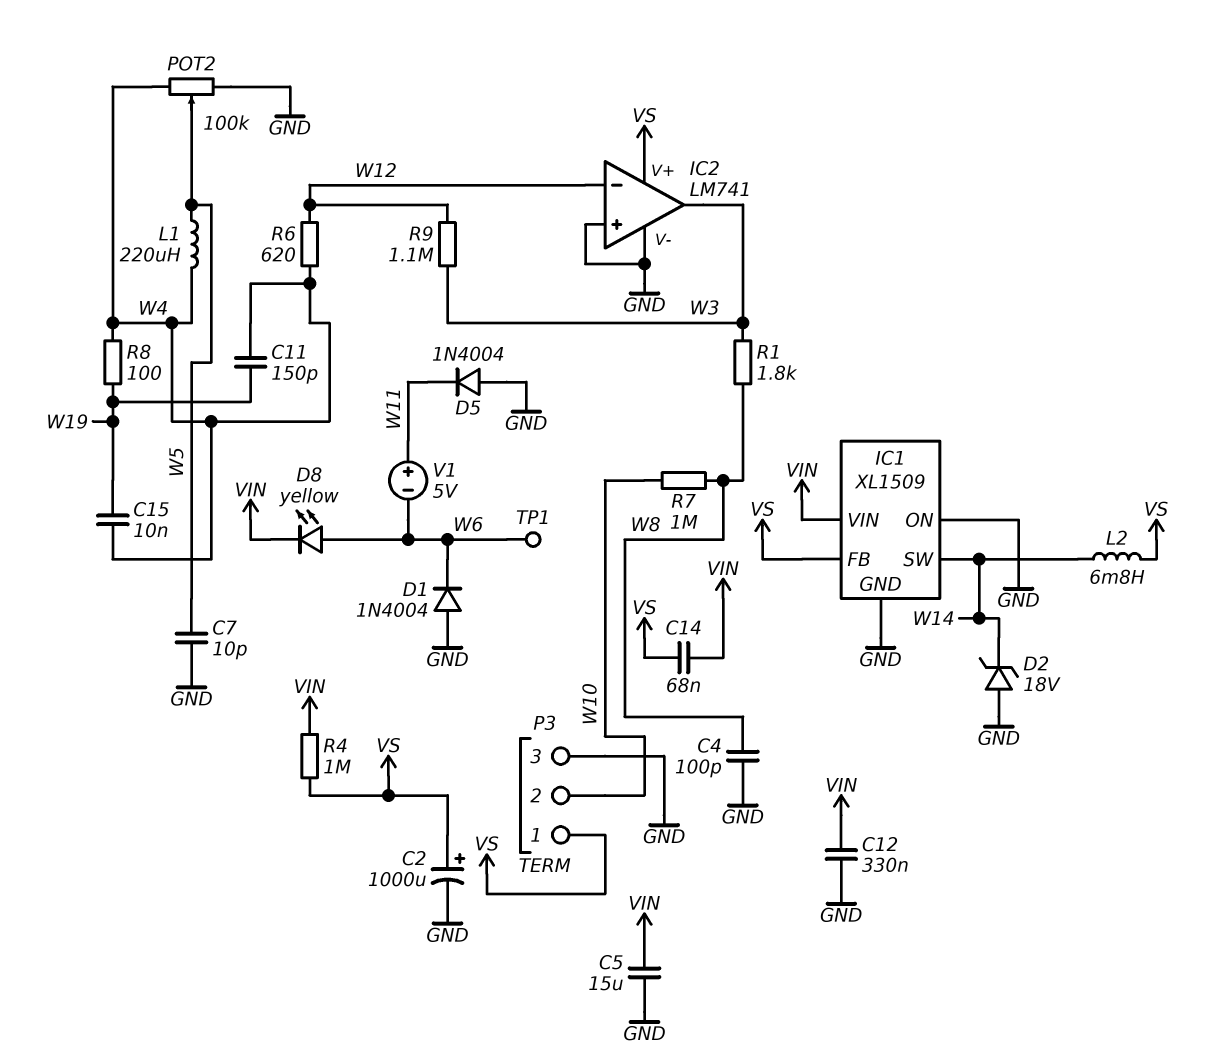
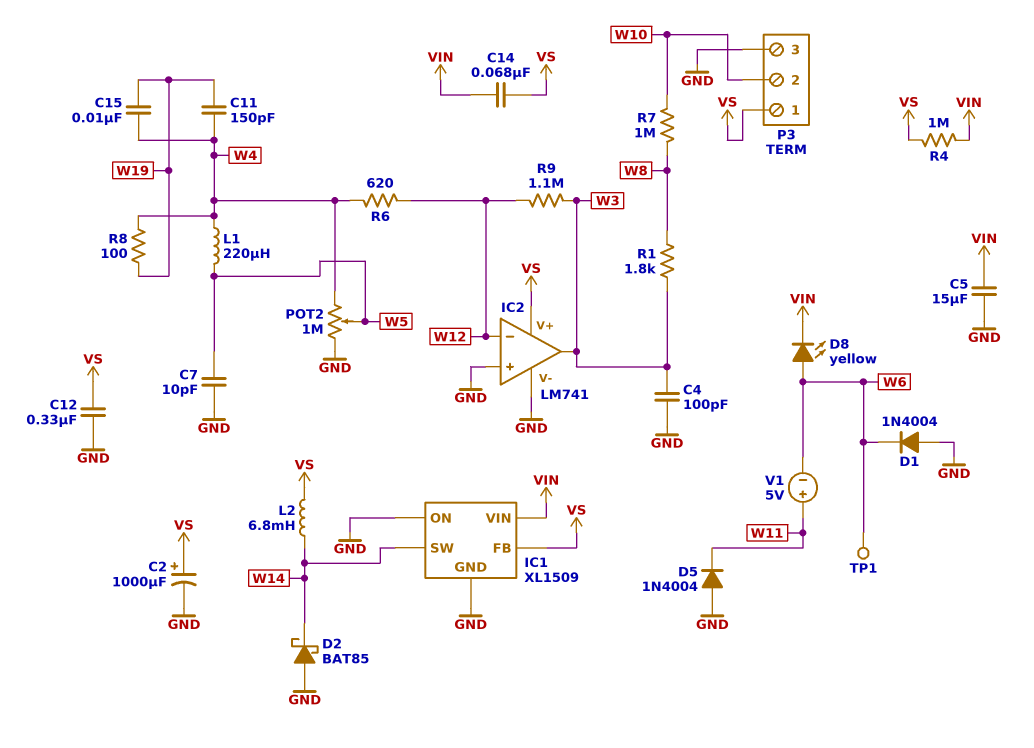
C4: 100pF (GND, W8) -> 100pF (GND, W3)
C12: 330nF (GND, VIN) -> 330nF (GND, VS)
D2: zener 18V (A GND, K W14) -> schottky BAT85 (A GND, K W14)
POT2: 100k (GND, W4, wiper W5) -> 1M (GND, W4, wiper W5)

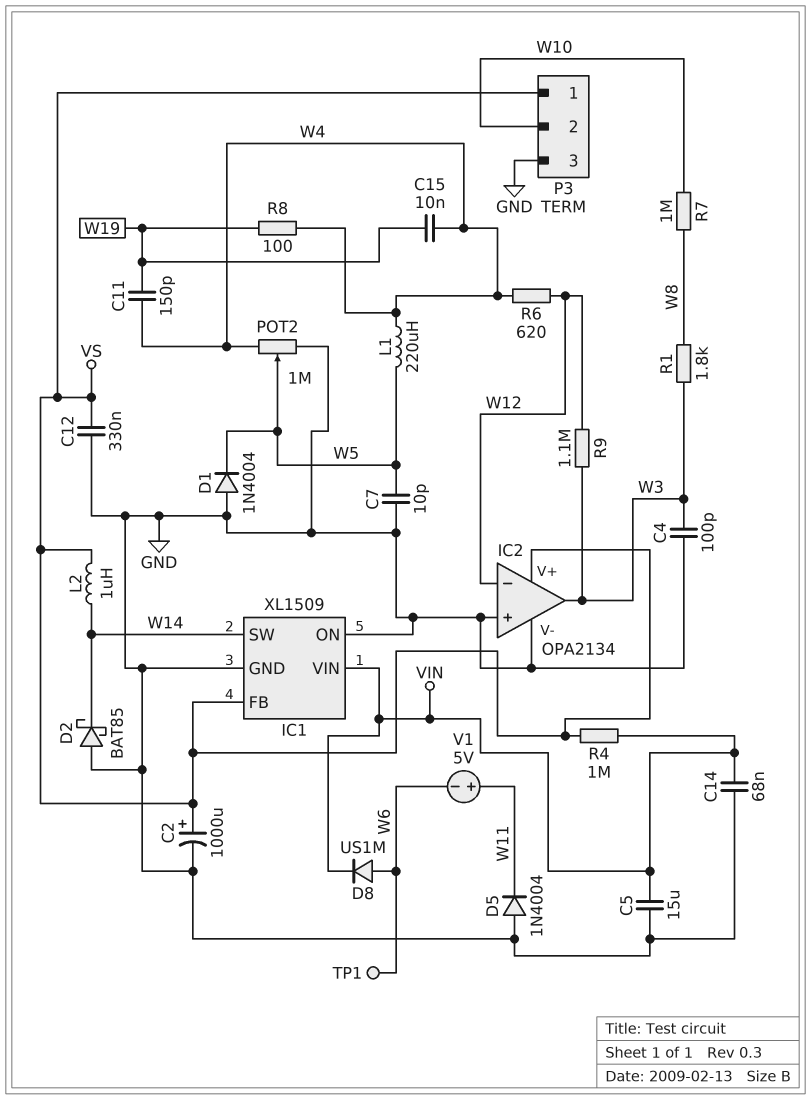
C14: 68nF (VIN, VS) -> 68nF (GND, VIN)
D1: diode 1N4004 (A GND, K W6) -> diode 1N4004 (A GND, K W5)
D8: LED yellow (A W6, K VIN) -> diode US1M (A W6, K VIN)
IC2: LM741 -> OPA2134
L2: 6.8mH (VS, W14) -> 1uH (VS, W14)

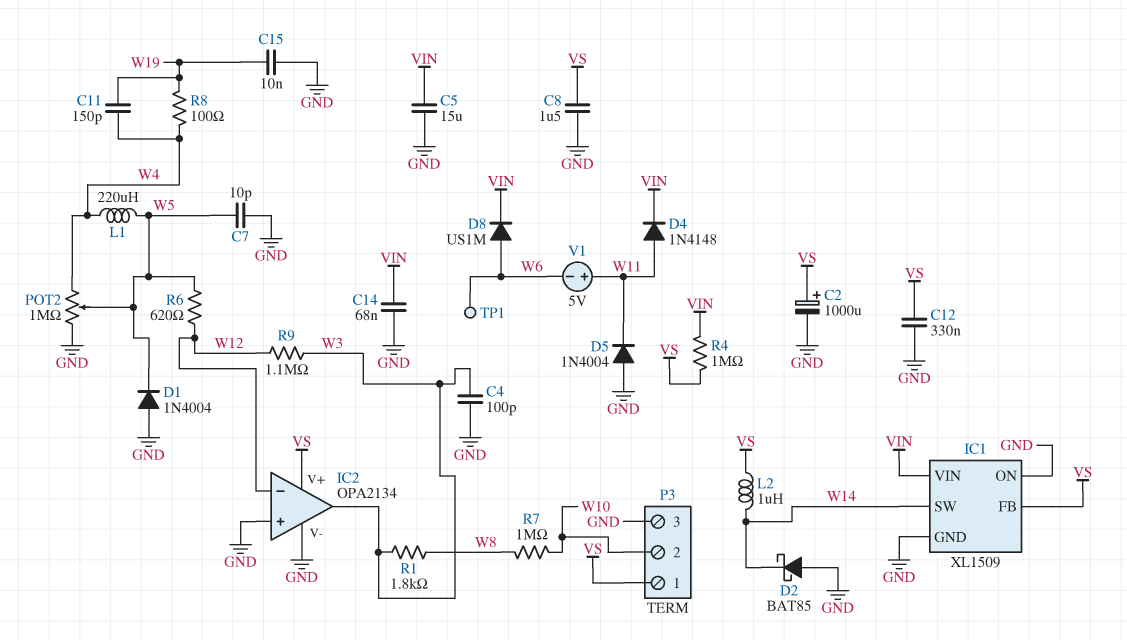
C8: none -> 1.5uF (GND, VS)
C15: 10nF (W4, W19) -> 10nF (GND, W19)
D4: none -> diode 1N4148 (A W11, K VIN)
R6: 620 (W4, W12) -> 620 (W5, W12)

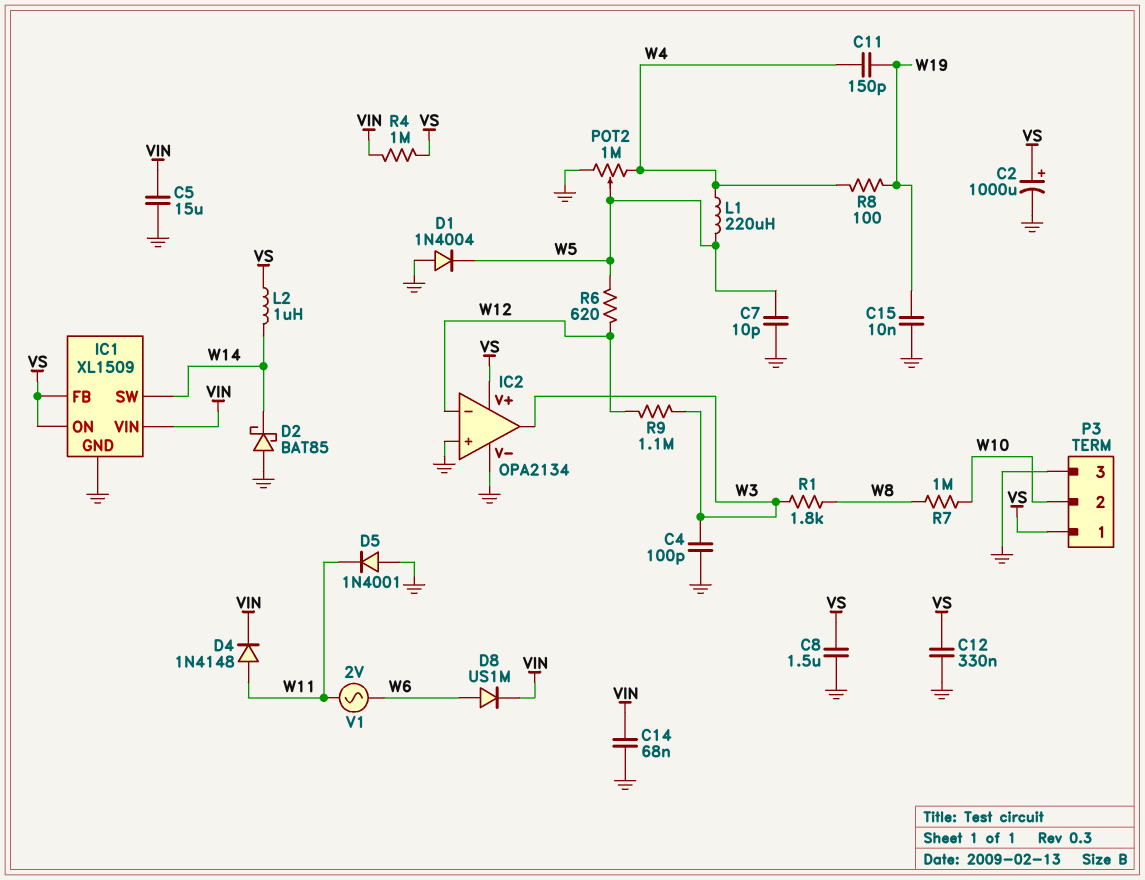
D5: diode 1N4004 (A GND, K W11) -> diode 1N4001 (A GND, K W11)
IC1 pin ON: GND -> VS
TP1: test point (W6) -> none
V1: 5V (plus W11, minus W6) -> AC 2V (W6, W11)

